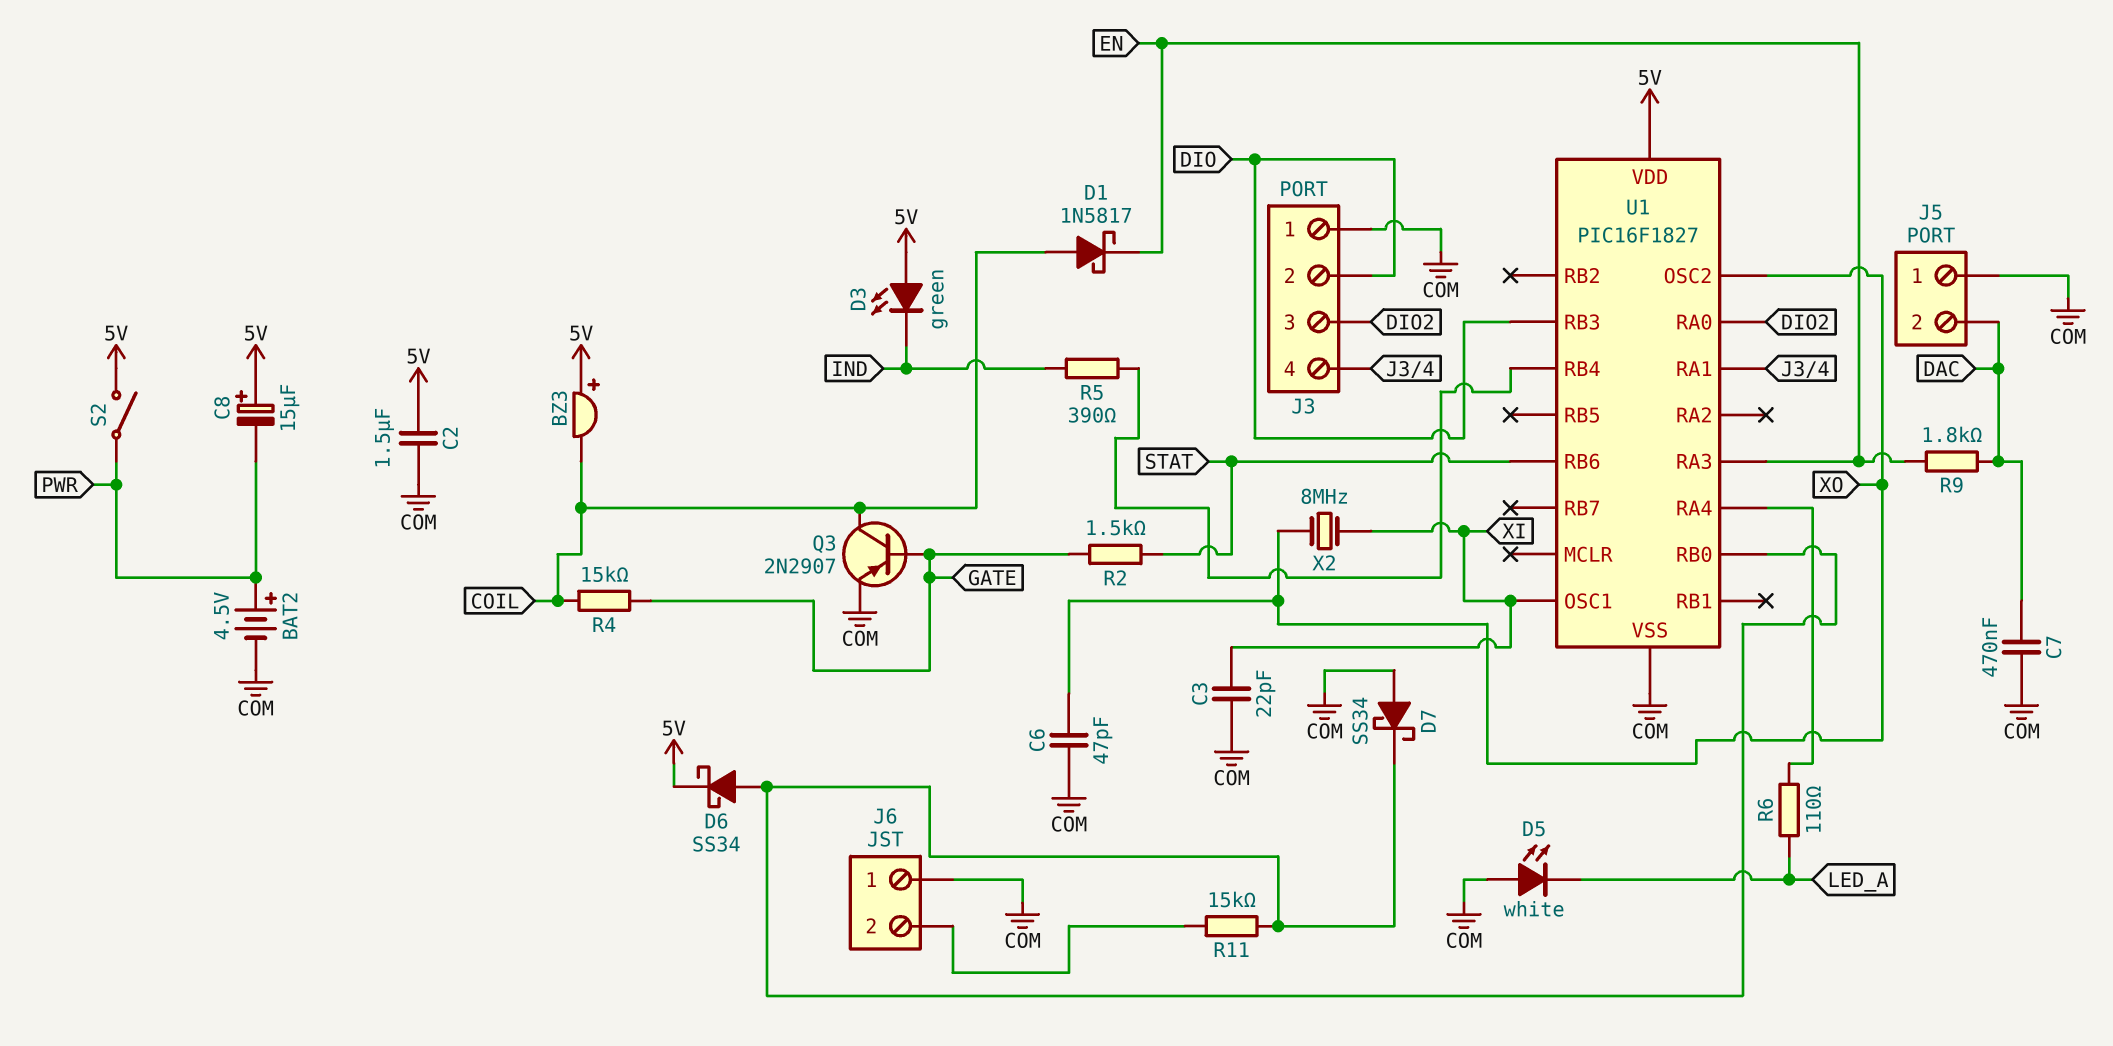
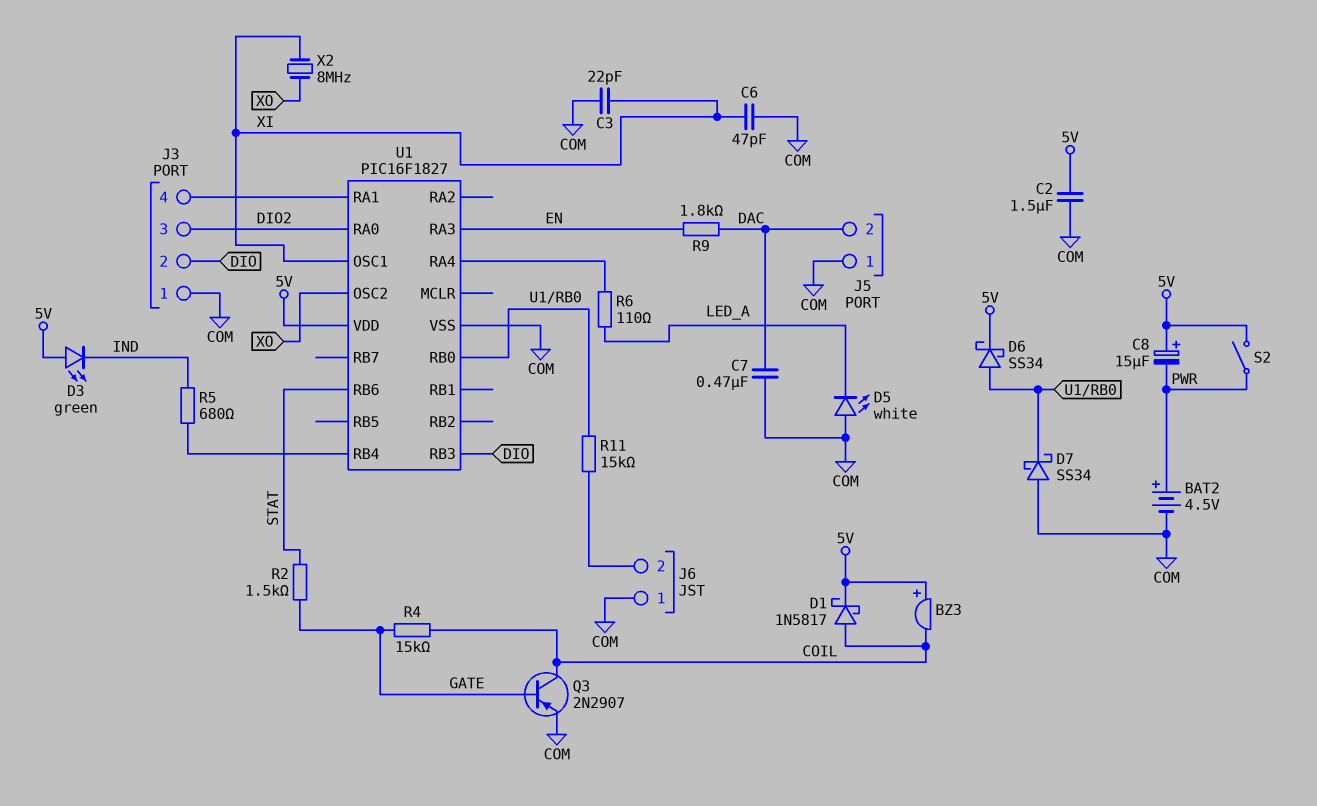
C6: 47pF (COM, XO) -> 47pF (COM, XI)
D1: schottky 1N5817 (A COIL, K EN) -> schottky 1N5817 (A COIL, K 5V)
R5: 390 (IND, U1/RB4) -> 680 (IND, U1/RB4)

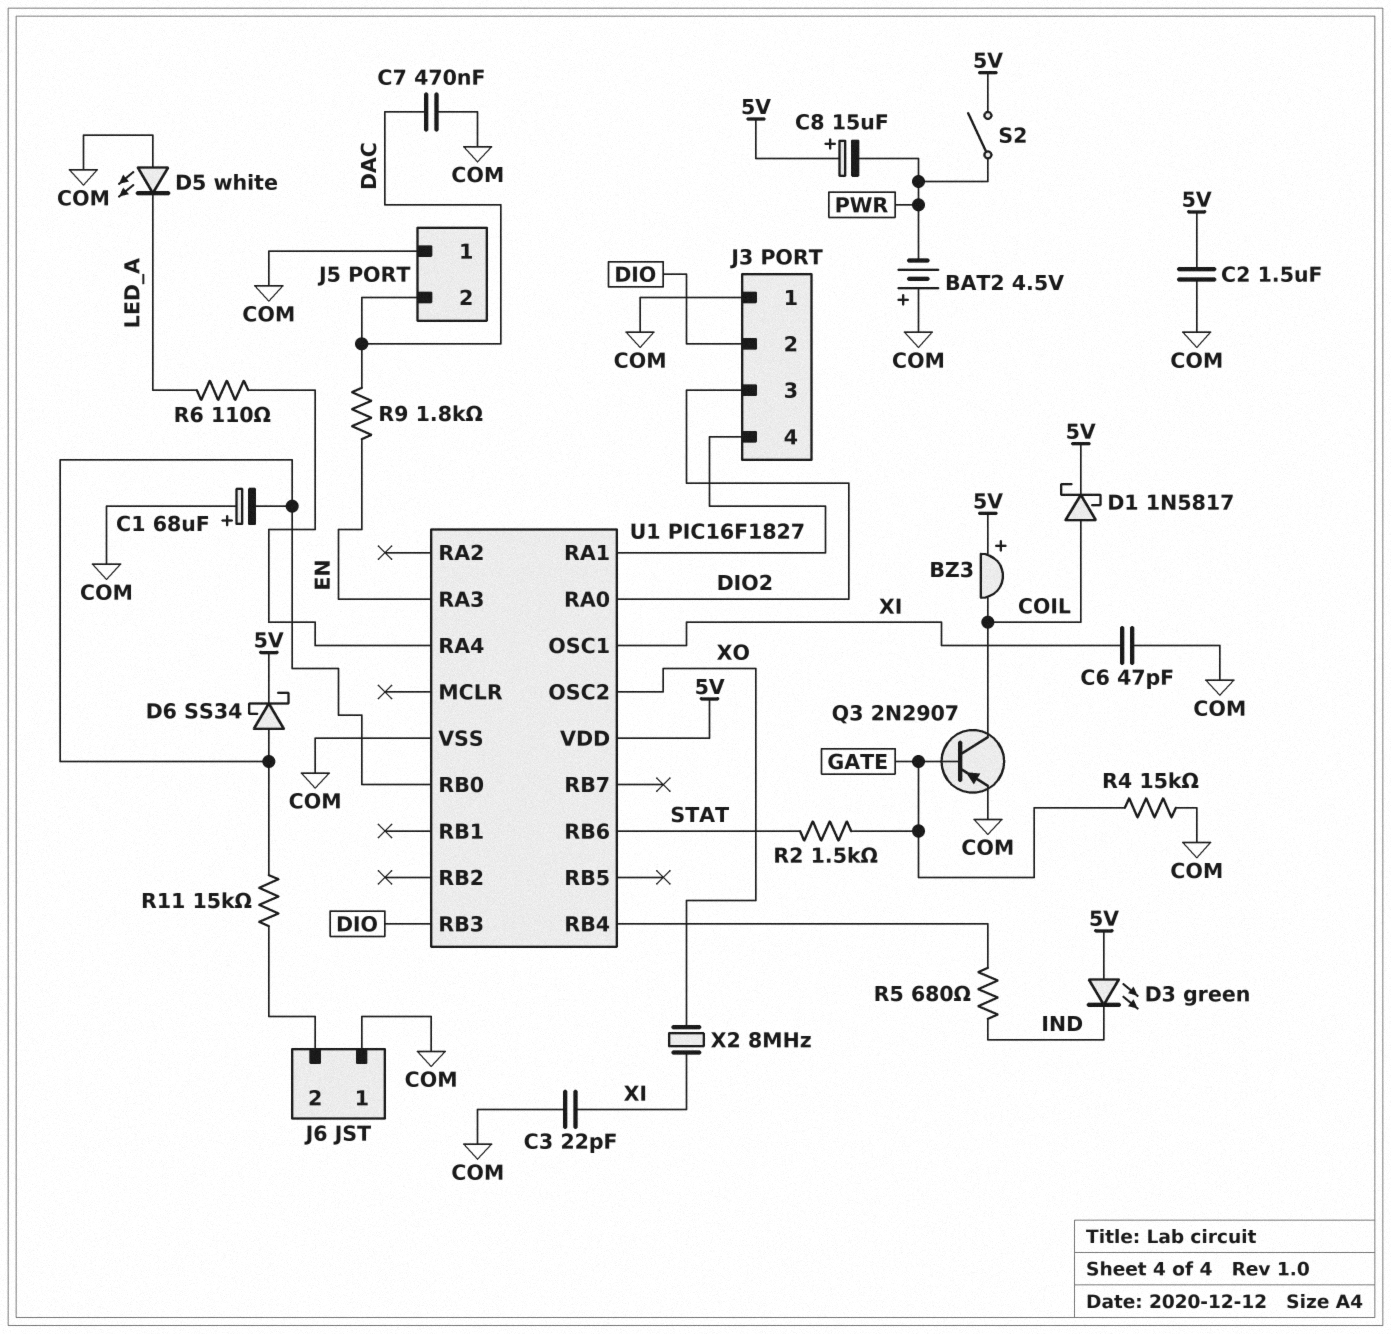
BAT2: 4.5V (plus PWR, minus COM) -> 4.5V (plus COM, minus PWR)
C1: none -> 68uF (plus COM, minus U1/RB0)
D7: schottky SS34 (A COM, K U1/RB0) -> none
R4: 15k (COIL, GATE) -> 15k (COM, GATE)

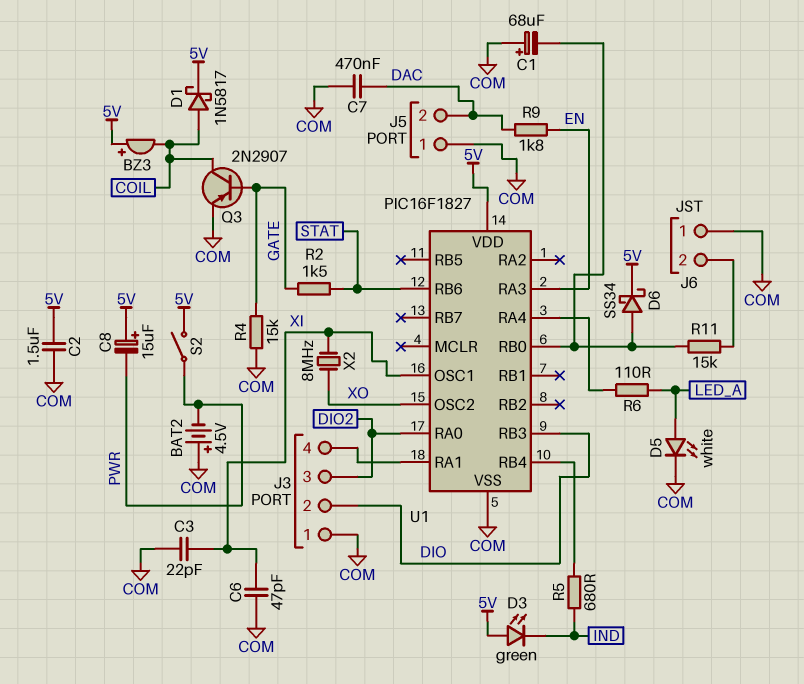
D5: LED white (A COM, K LED_A) -> LED white (A LED_A, K COM)

